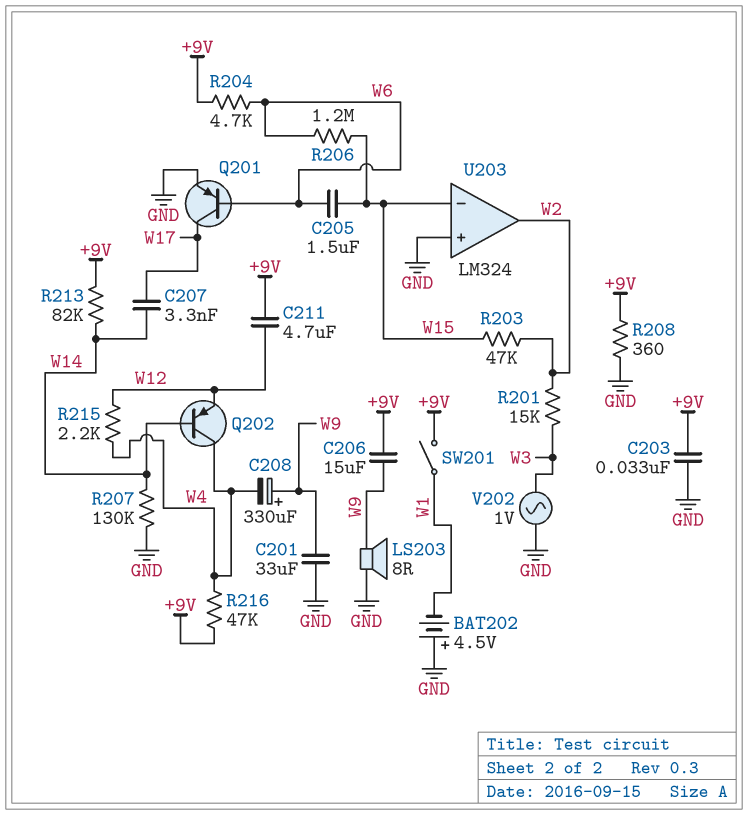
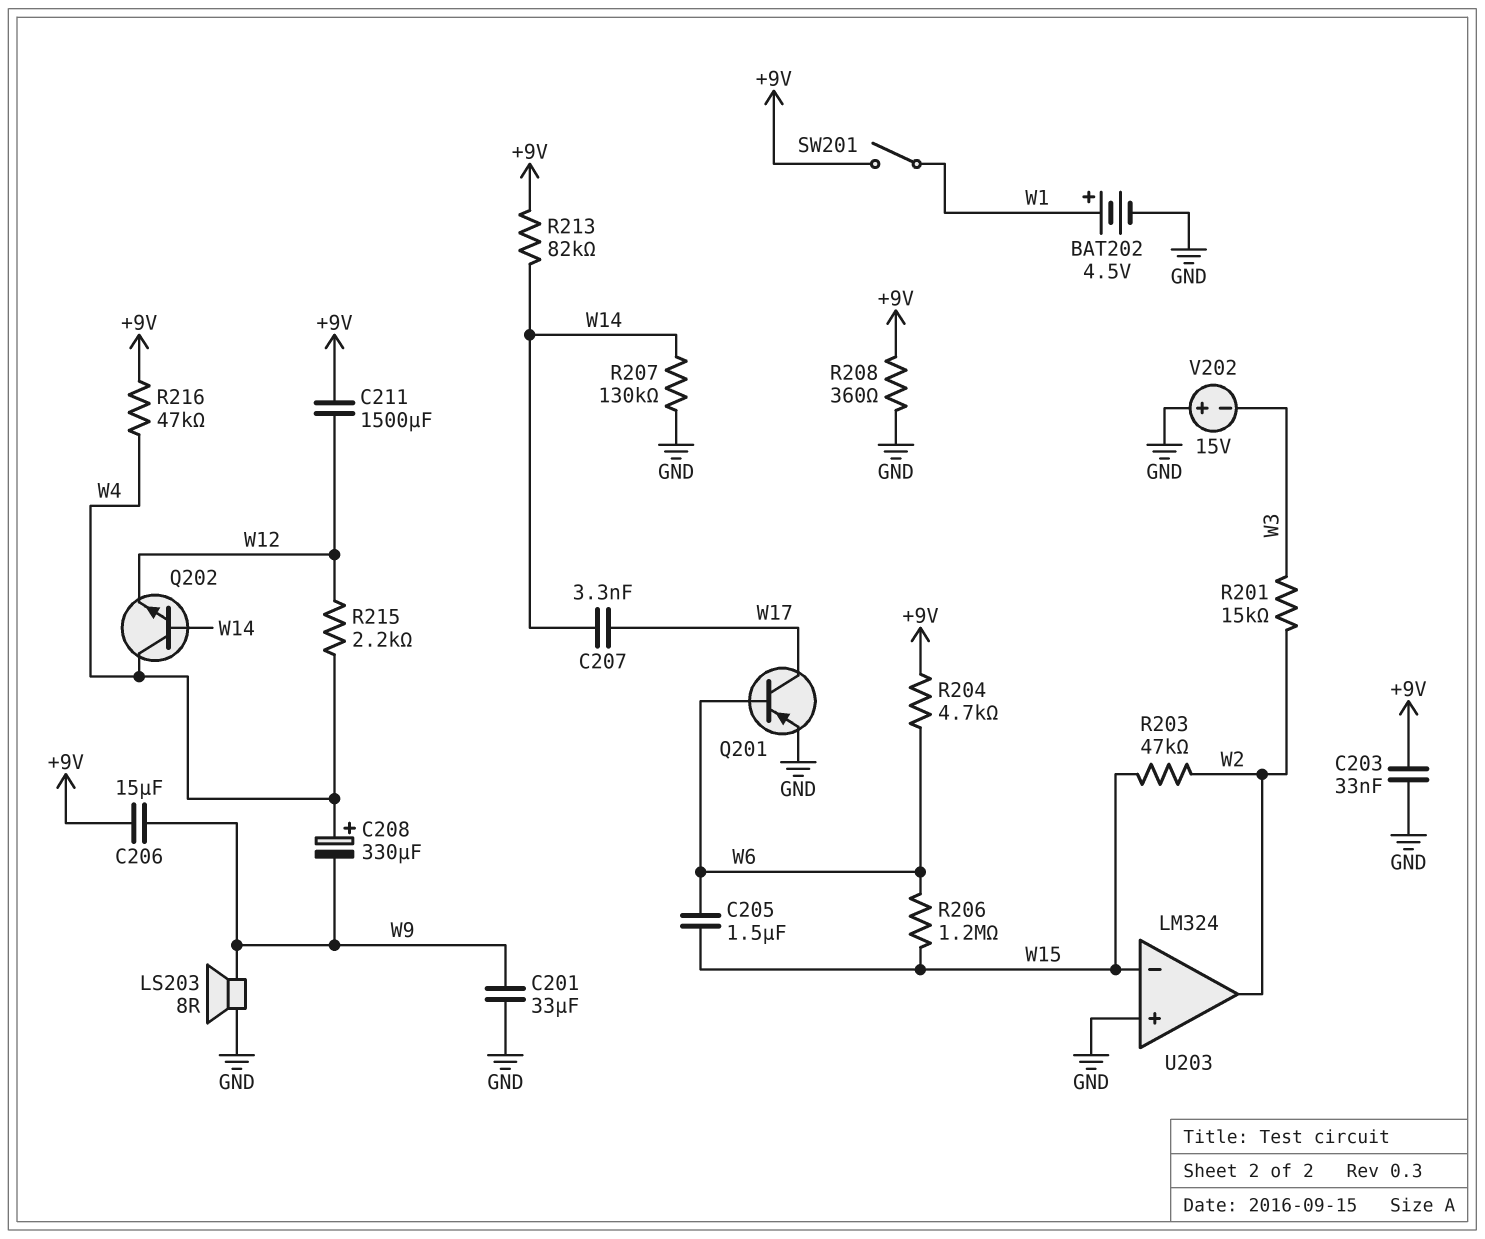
BAT202: 4.5V (plus GND, minus W1) -> 4.5V (plus W1, minus GND)
C208: 330uF (plus W9, minus W4) -> 330uF (plus W4, minus W9)
C211: 4.7uF (+9V, W12) -> 1500uF (+9V, W12)
Q202: PNP (B W14, C W4, E W12) -> NPN (B W14, C W4, E W12)
V202: AC 1V (GND, W3) -> 15V (plus GND, minus W3)

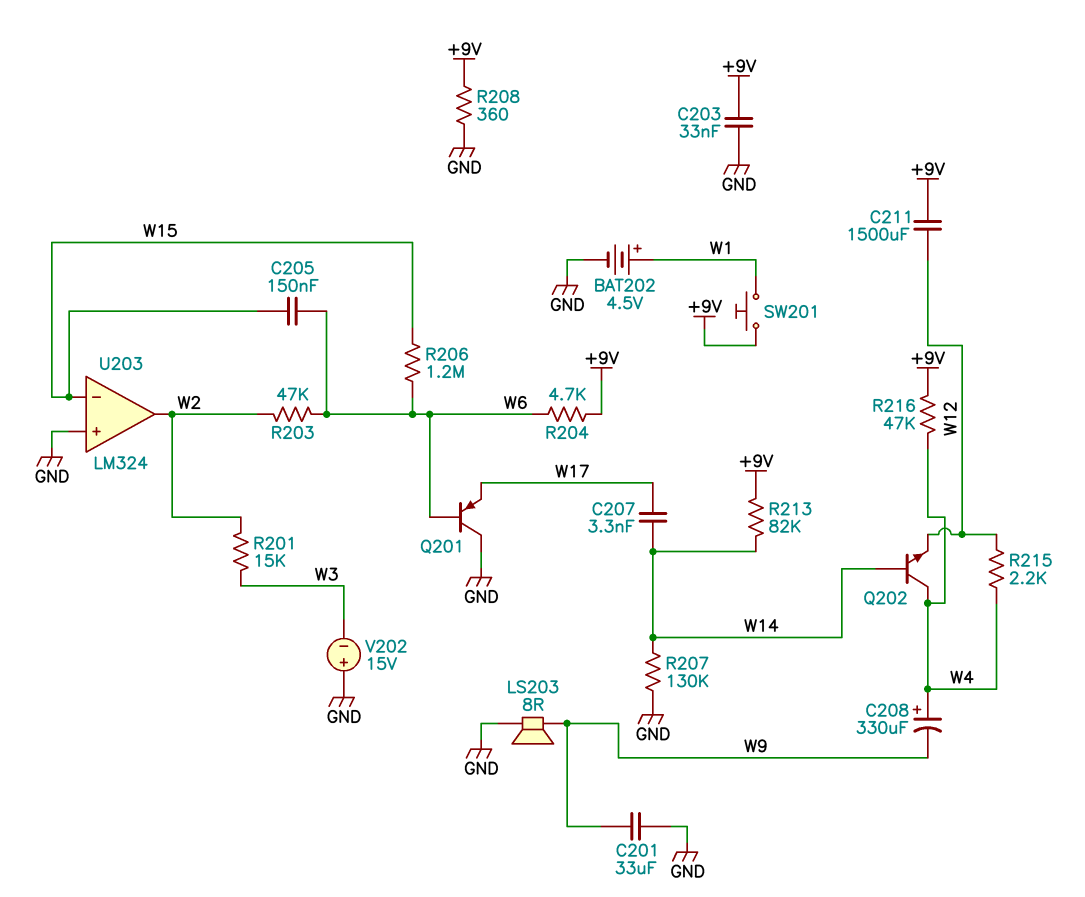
C205: 1.5uF (W6, W15) -> 150nF (W6, W15)
C206: 15uF (+9V, W9) -> none
Q201: PNP (B W6, C W17, E GND) -> PNP (B W6, C GND, E W17)
R203: 47k (W2, W15) -> 47k (W2, W6)
SW201: switch (+9V, W1) -> button (+9V, W1)

